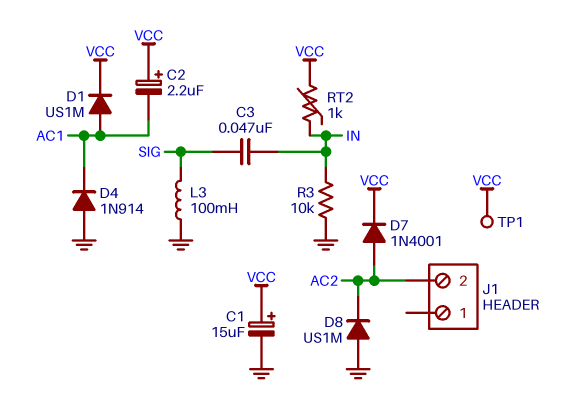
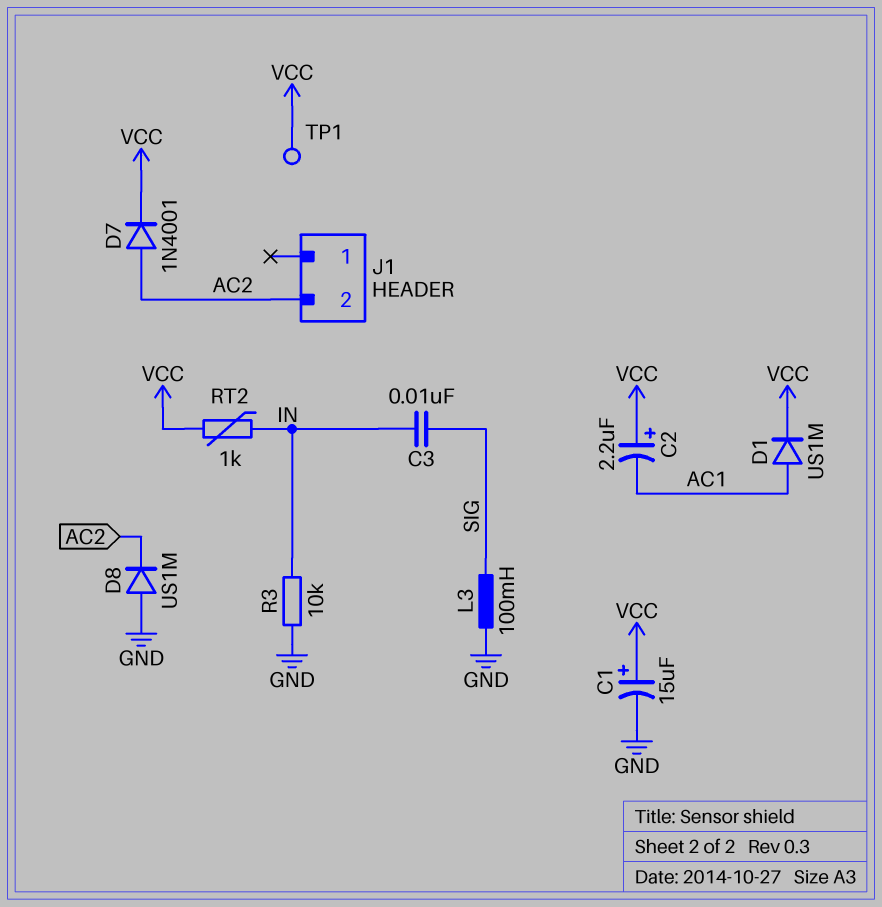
C3: 47nF (IN, SIG) -> 10nF (IN, SIG)
D4: diode 1N914 (A GND, K AC1) -> none

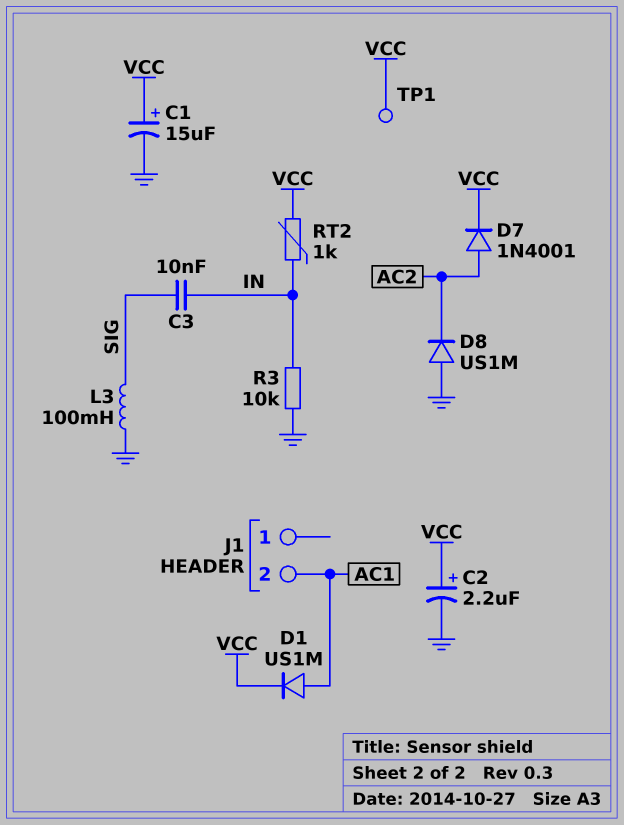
C2: 2.2uF (plus VCC, minus AC1) -> 2.2uF (plus VCC, minus GND)
J1 pin 2: AC2 -> AC1

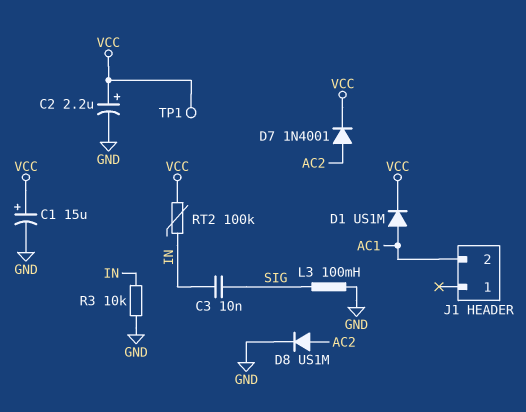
D8: diode US1M (A GND, K AC2) -> diode US1M (A AC2, K GND)
RT2: 1k (IN, VCC) -> 100k (IN, VCC)

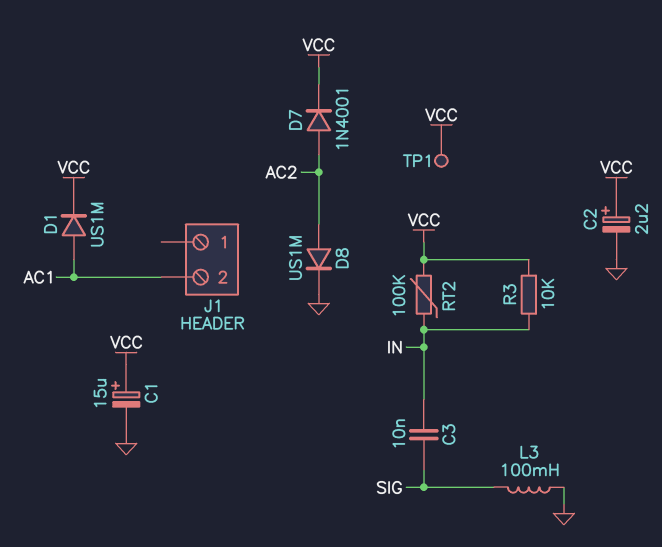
R3: 10k (GND, IN) -> 10k (IN, VCC)

